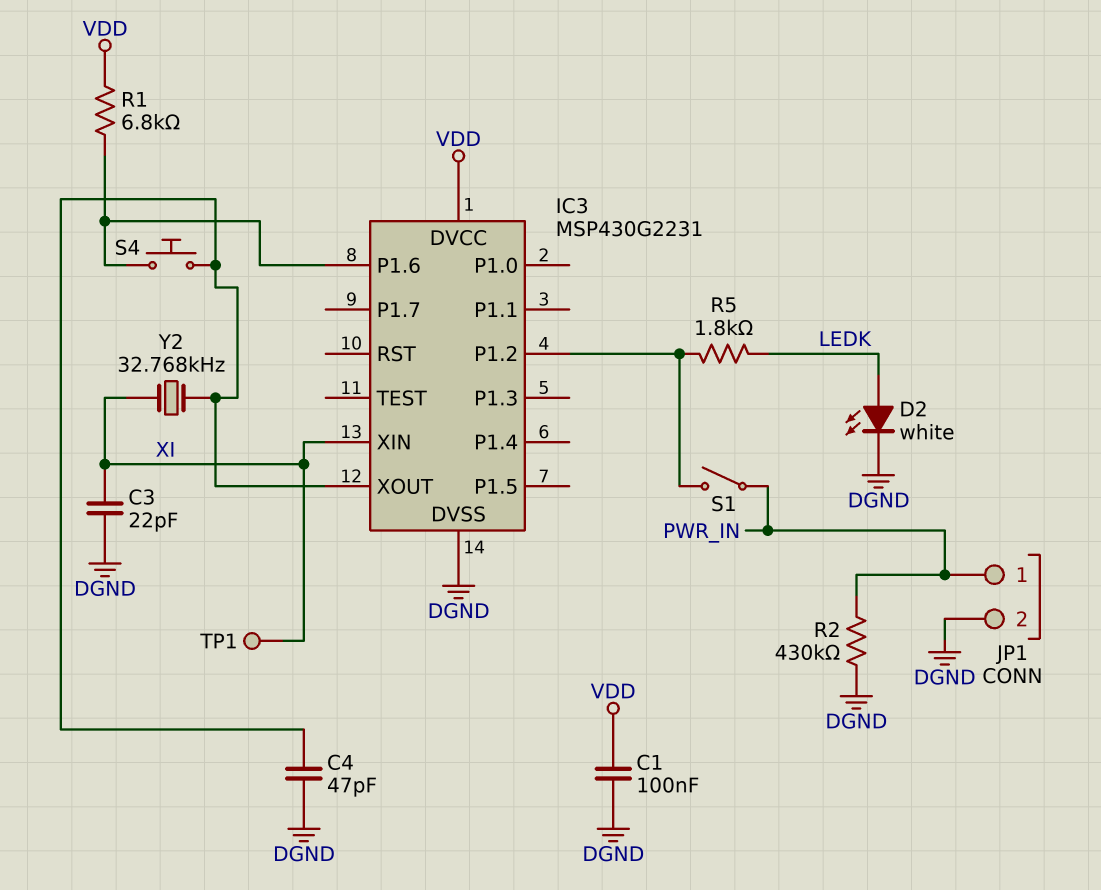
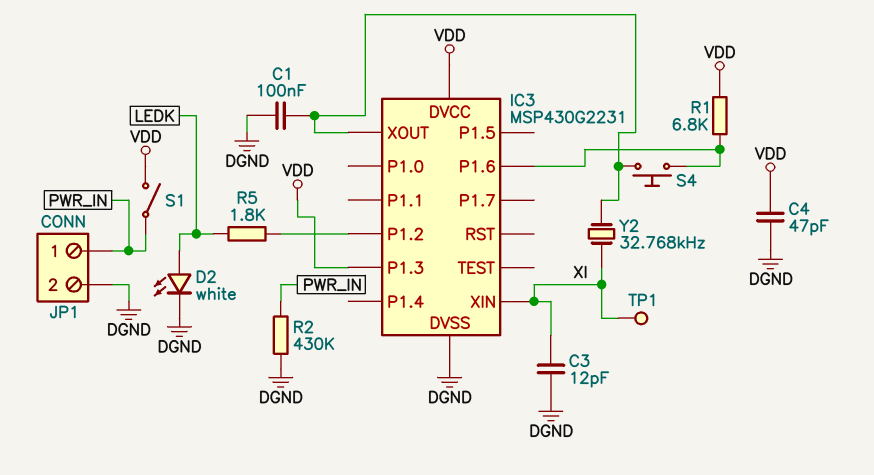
C1: 100nF (DGND, VDD) -> 100nF (DGND, IC3/XOUT)
C3: 22pF (DGND, XI) -> 12pF (DGND, XI)
C4: 47pF (DGND, IC3/XOUT) -> 47pF (DGND, VDD)
IC3 pin P1.3: none -> VDD
S1: switch (IC3/P1.2, PWR_IN) -> switch (PWR_IN, VDD)

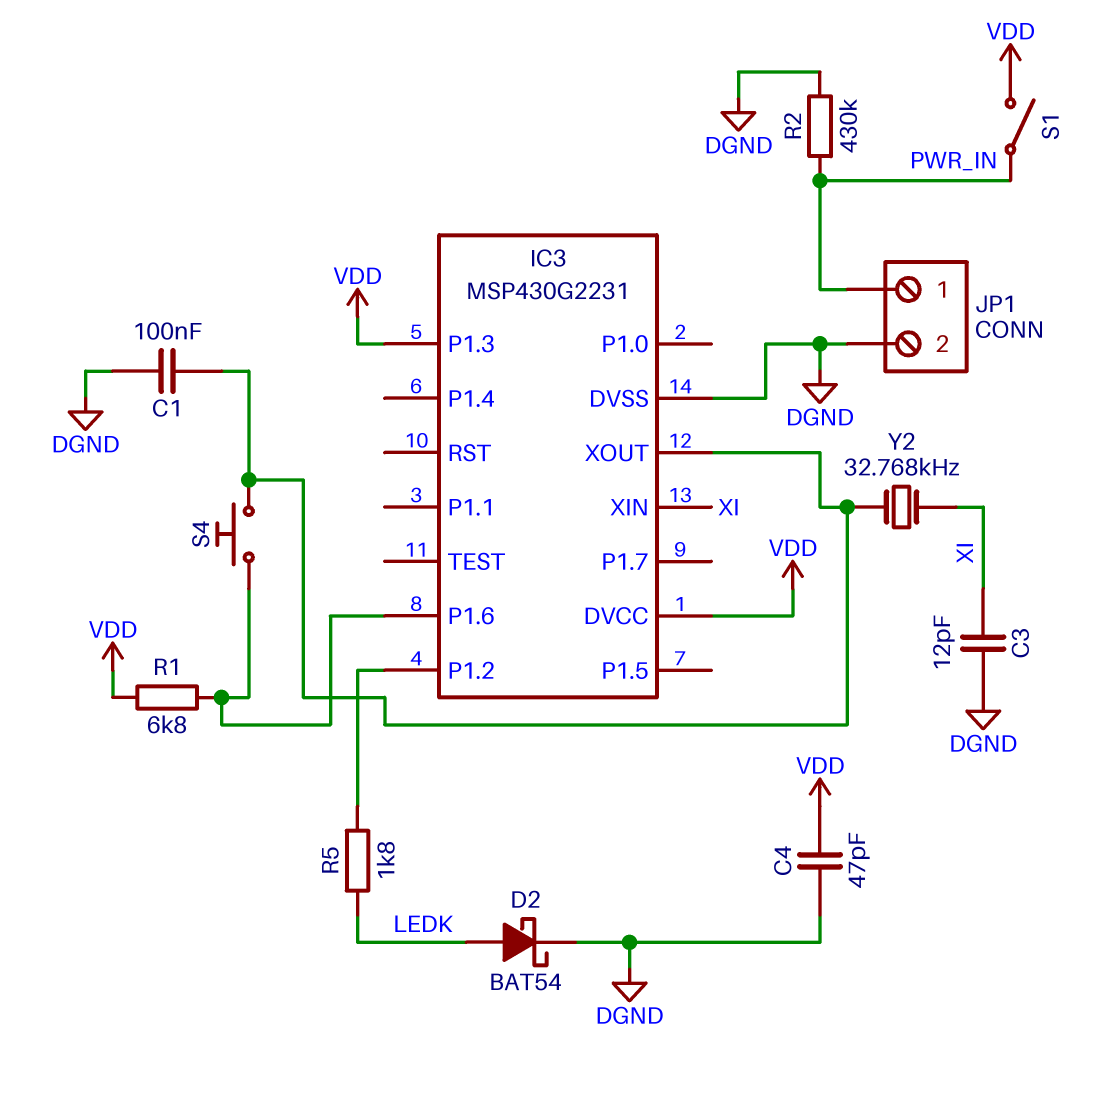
D2: LED white (A LEDK, K DGND) -> schottky BAT54 (A LEDK, K DGND)
TP1: test point (XI) -> none

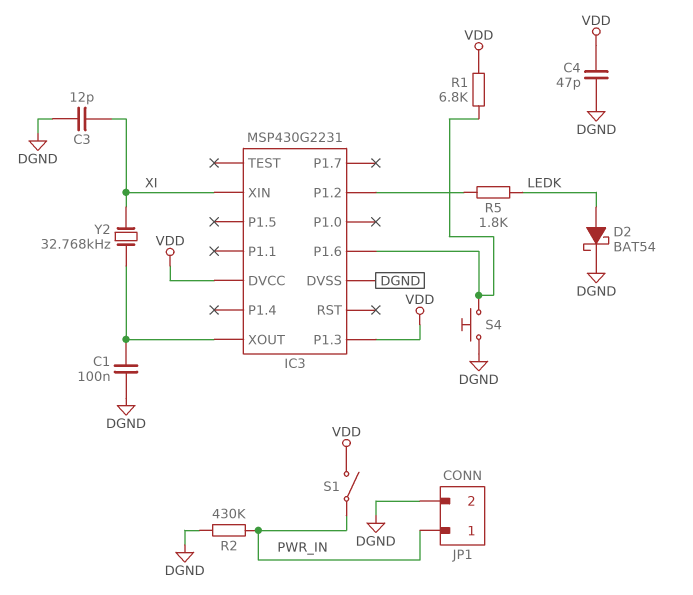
S4: button (IC3/P1.6, IC3/XOUT) -> button (DGND, IC3/P1.6)

